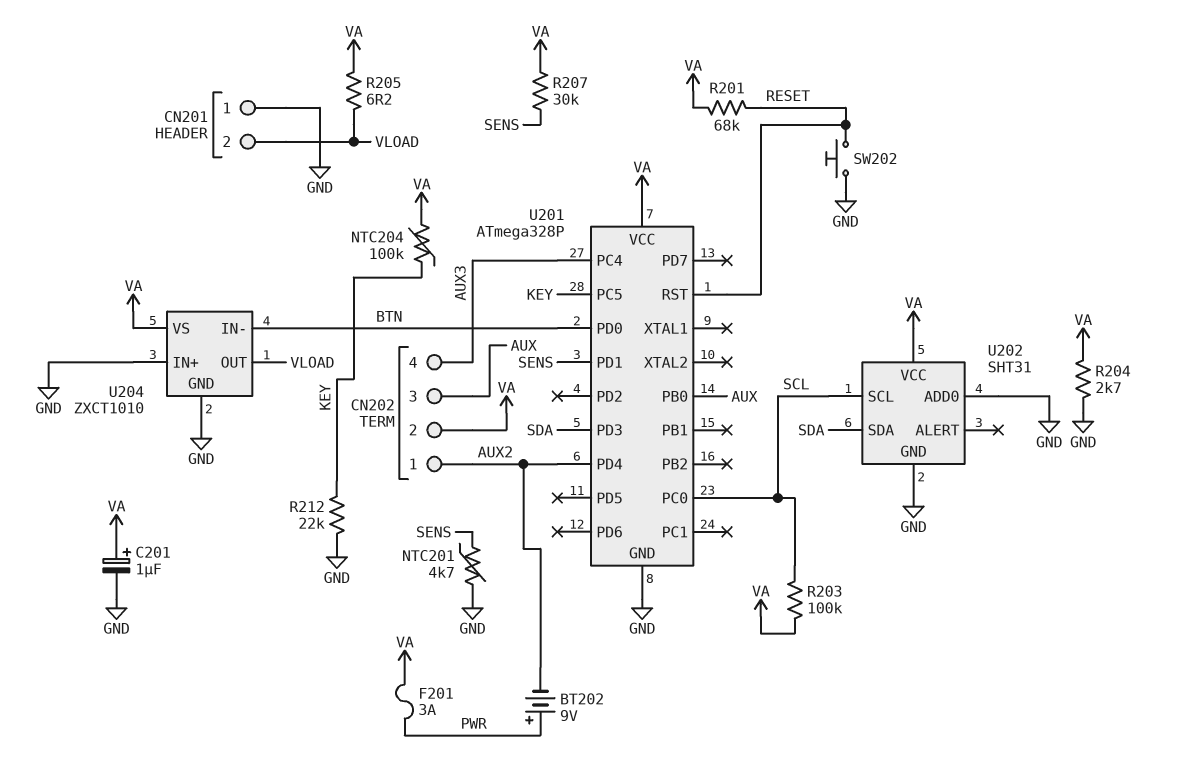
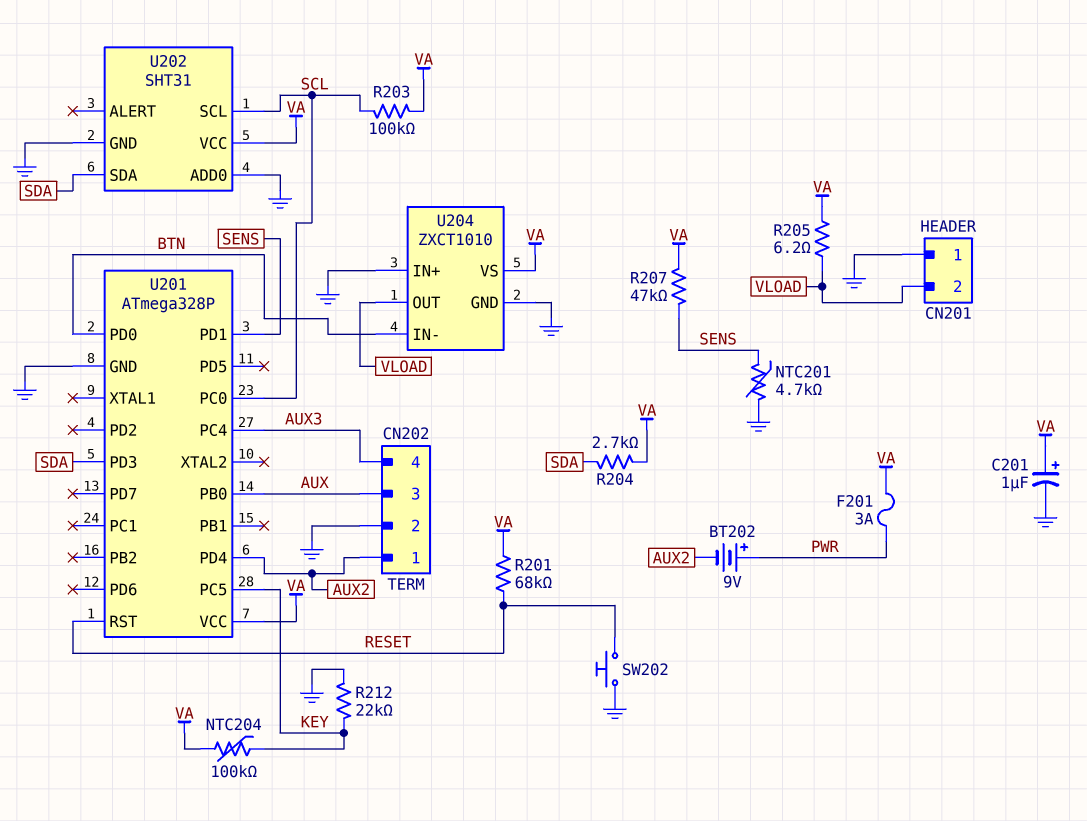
CN202 pin 2: VA -> GND
R204: 2.7k (GND, VA) -> 2.7k (SDA, VA)
R207: 30k (SENS, VA) -> 47k (SENS, VA)

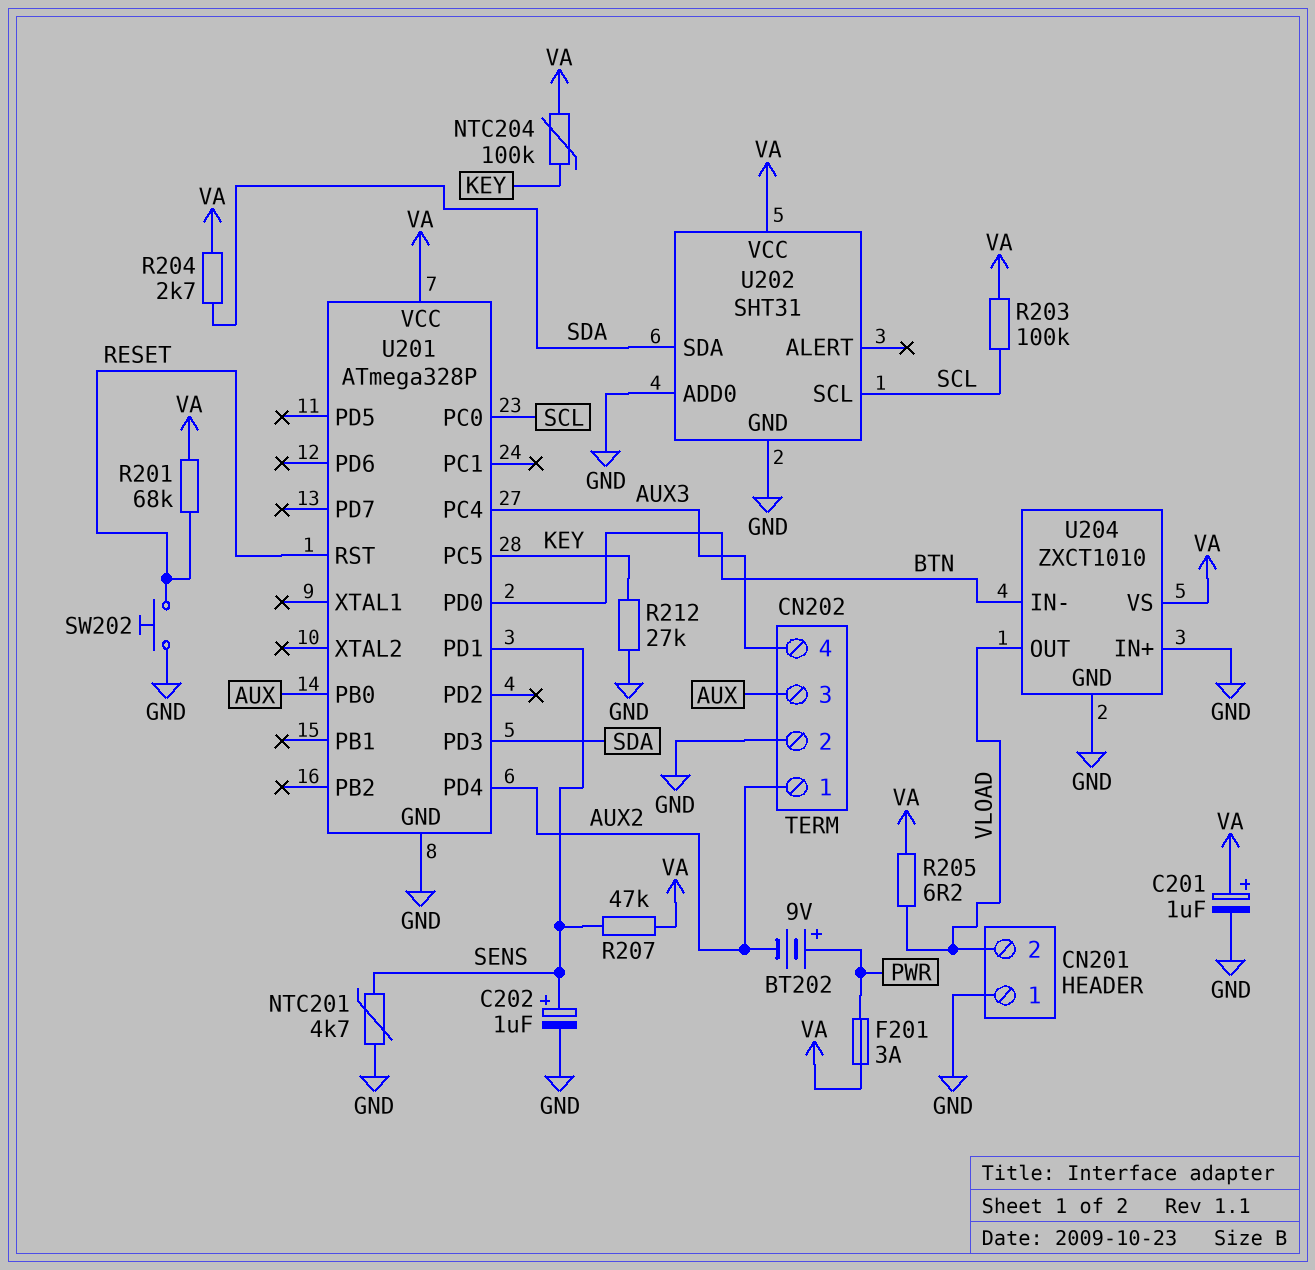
C202: none -> 1uF (plus SENS, minus GND)
R212: 22k (GND, KEY) -> 27k (GND, KEY)

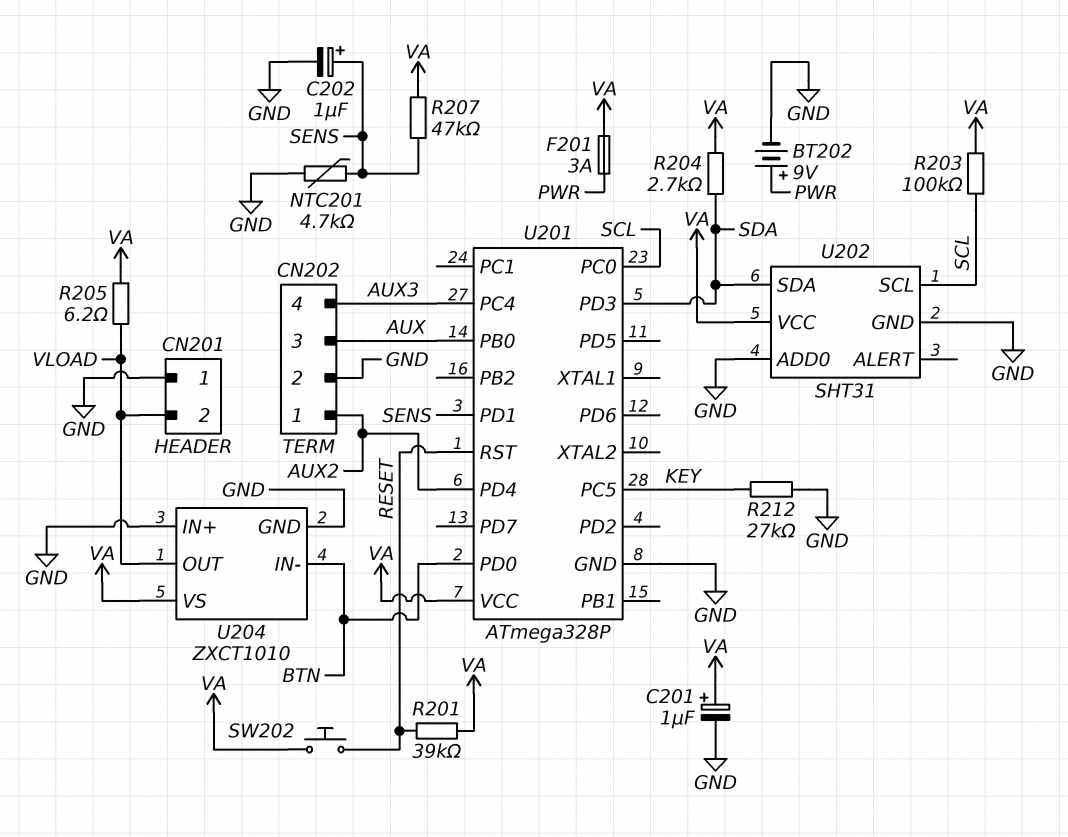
BT202: 9V (plus PWR, minus AUX2) -> 9V (plus PWR, minus GND)
NTC204: 100k (KEY, VA) -> none
R201: 68k (RESET, VA) -> 39k (RESET, VA)
SW202: button (GND, RESET) -> button (RESET, VA)

